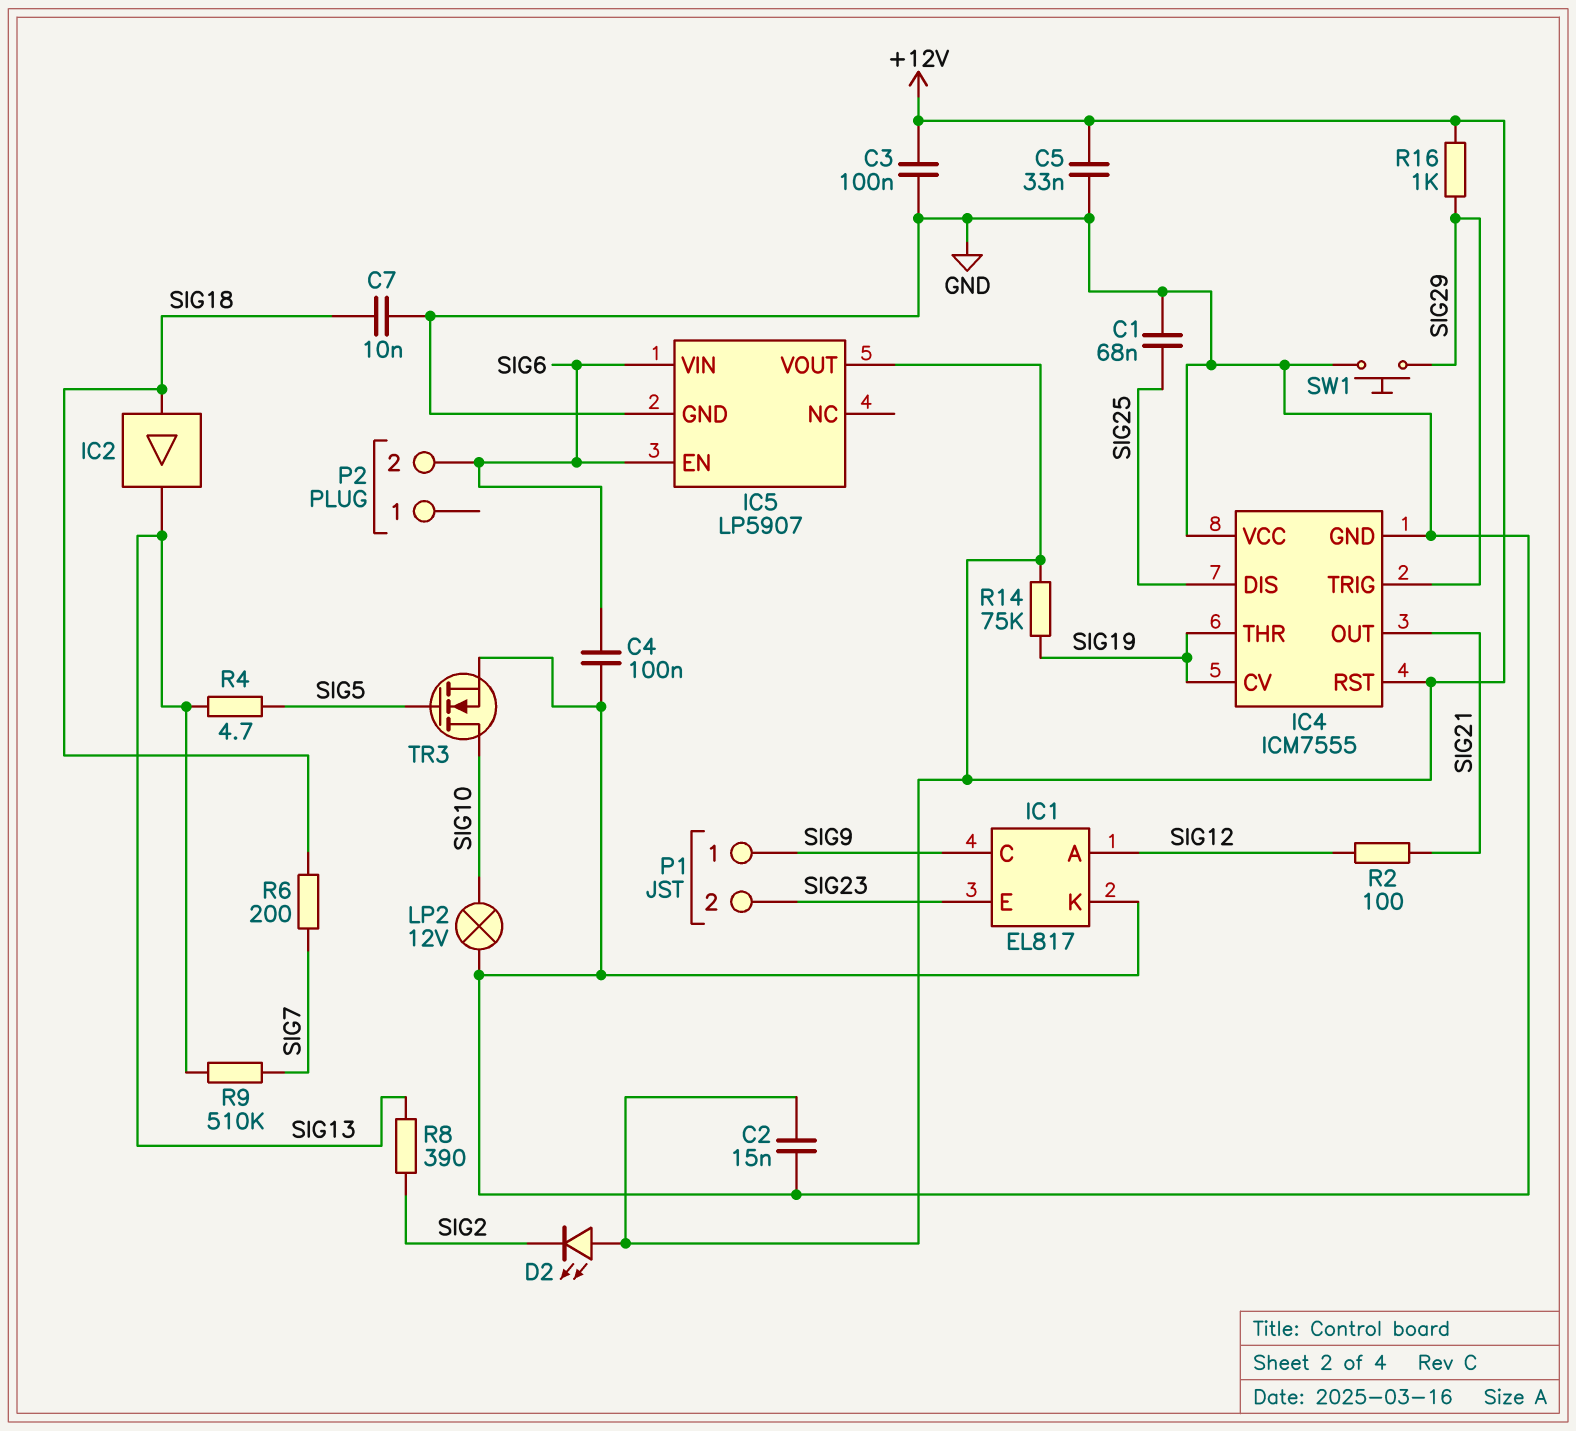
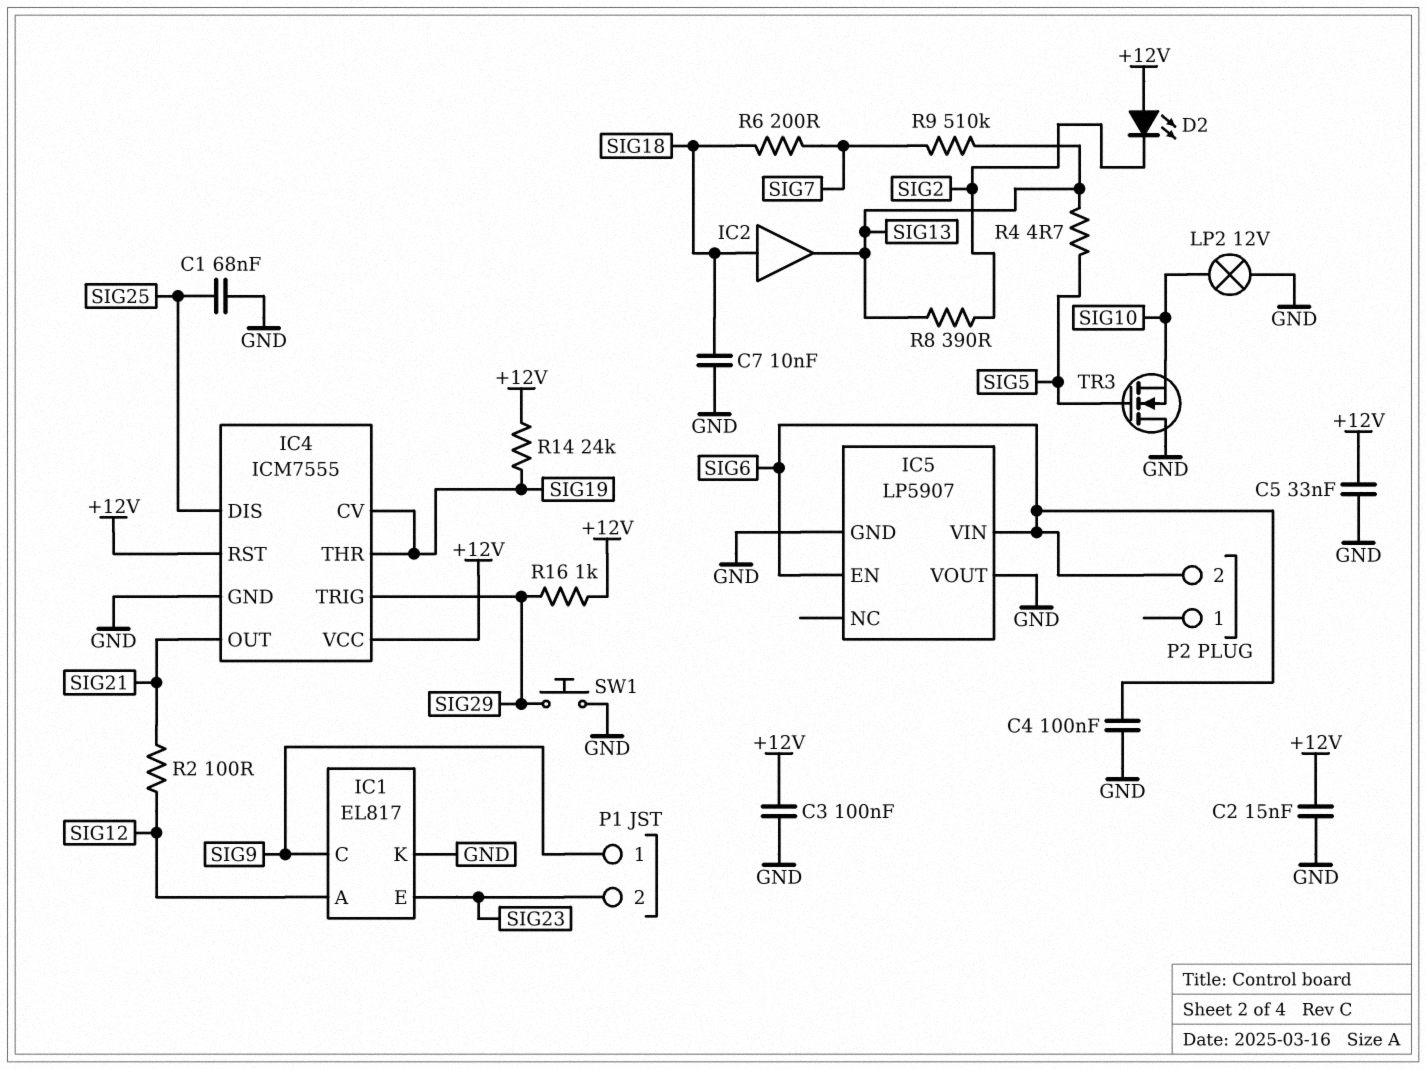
IC4 pin VCC: GND -> +12V
IC5 pin VOUT: +12V -> GND
R14: 75k (+12V, SIG19) -> 24k (+12V, SIG19)
TR3: NMOS (G SIG5, D SIG10, S GND) -> NMOS (G SIG5, D GND, S SIG10)

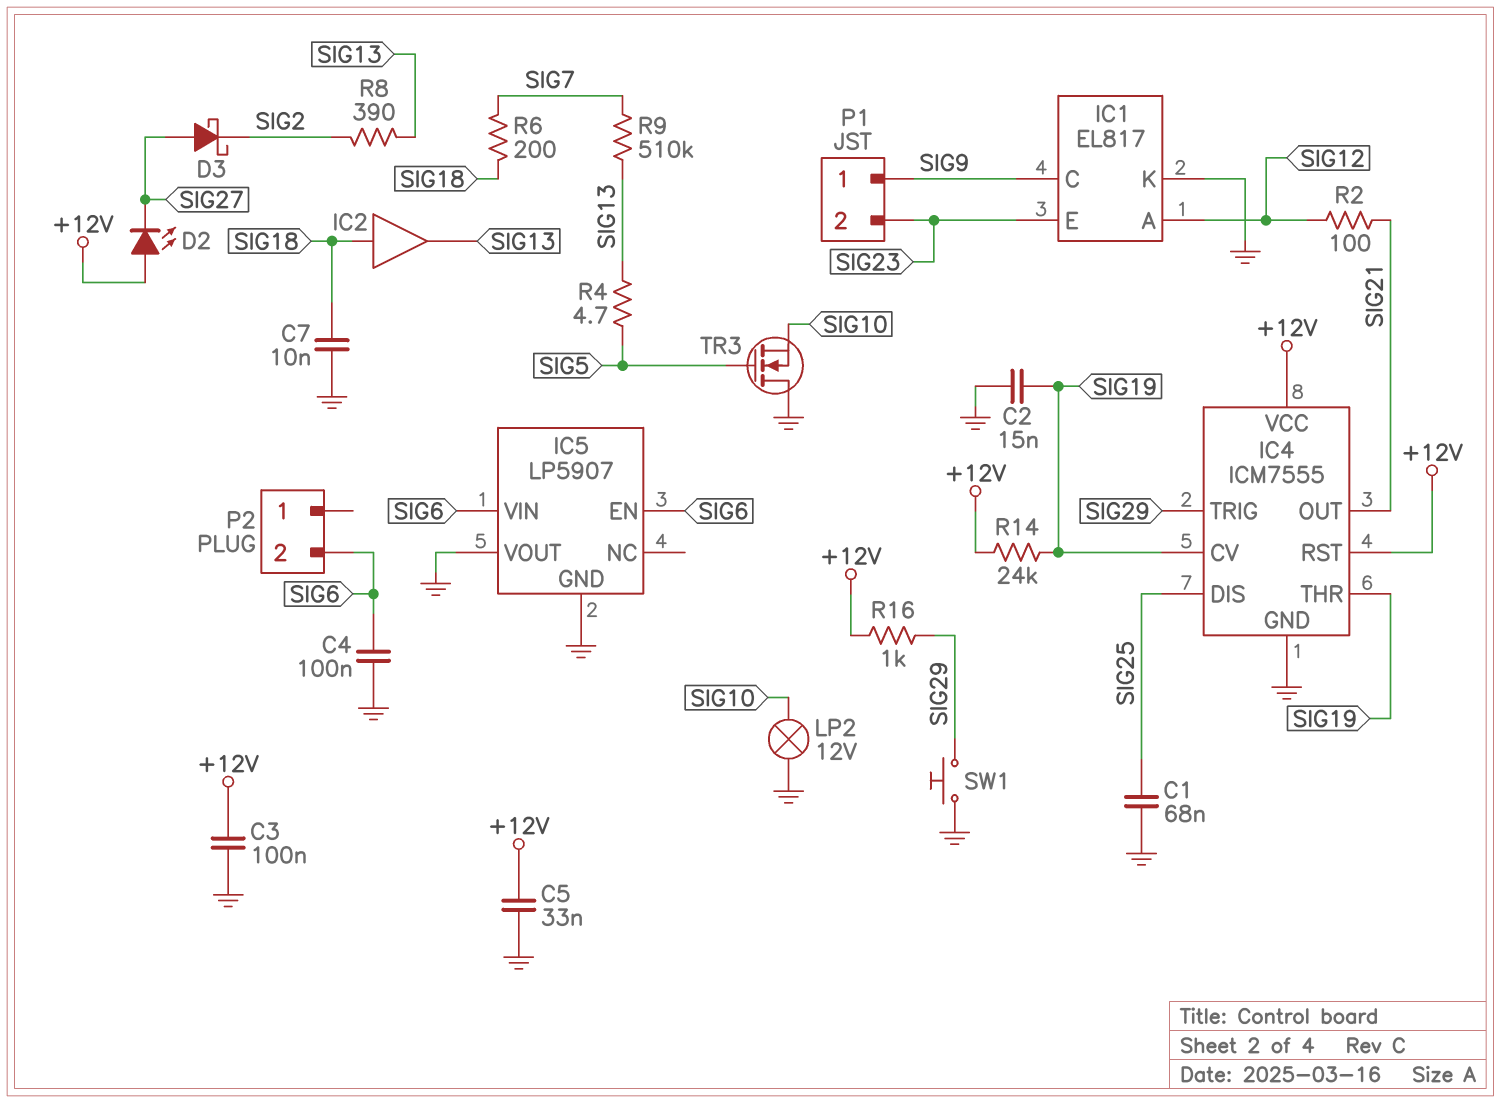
C2: 15nF (+12V, GND) -> 15nF (GND, SIG19)
D2: LED (A +12V, K SIG2) -> LED (A +12V, K SIG27)
D3: none -> schottky (A SIG27, K SIG2)

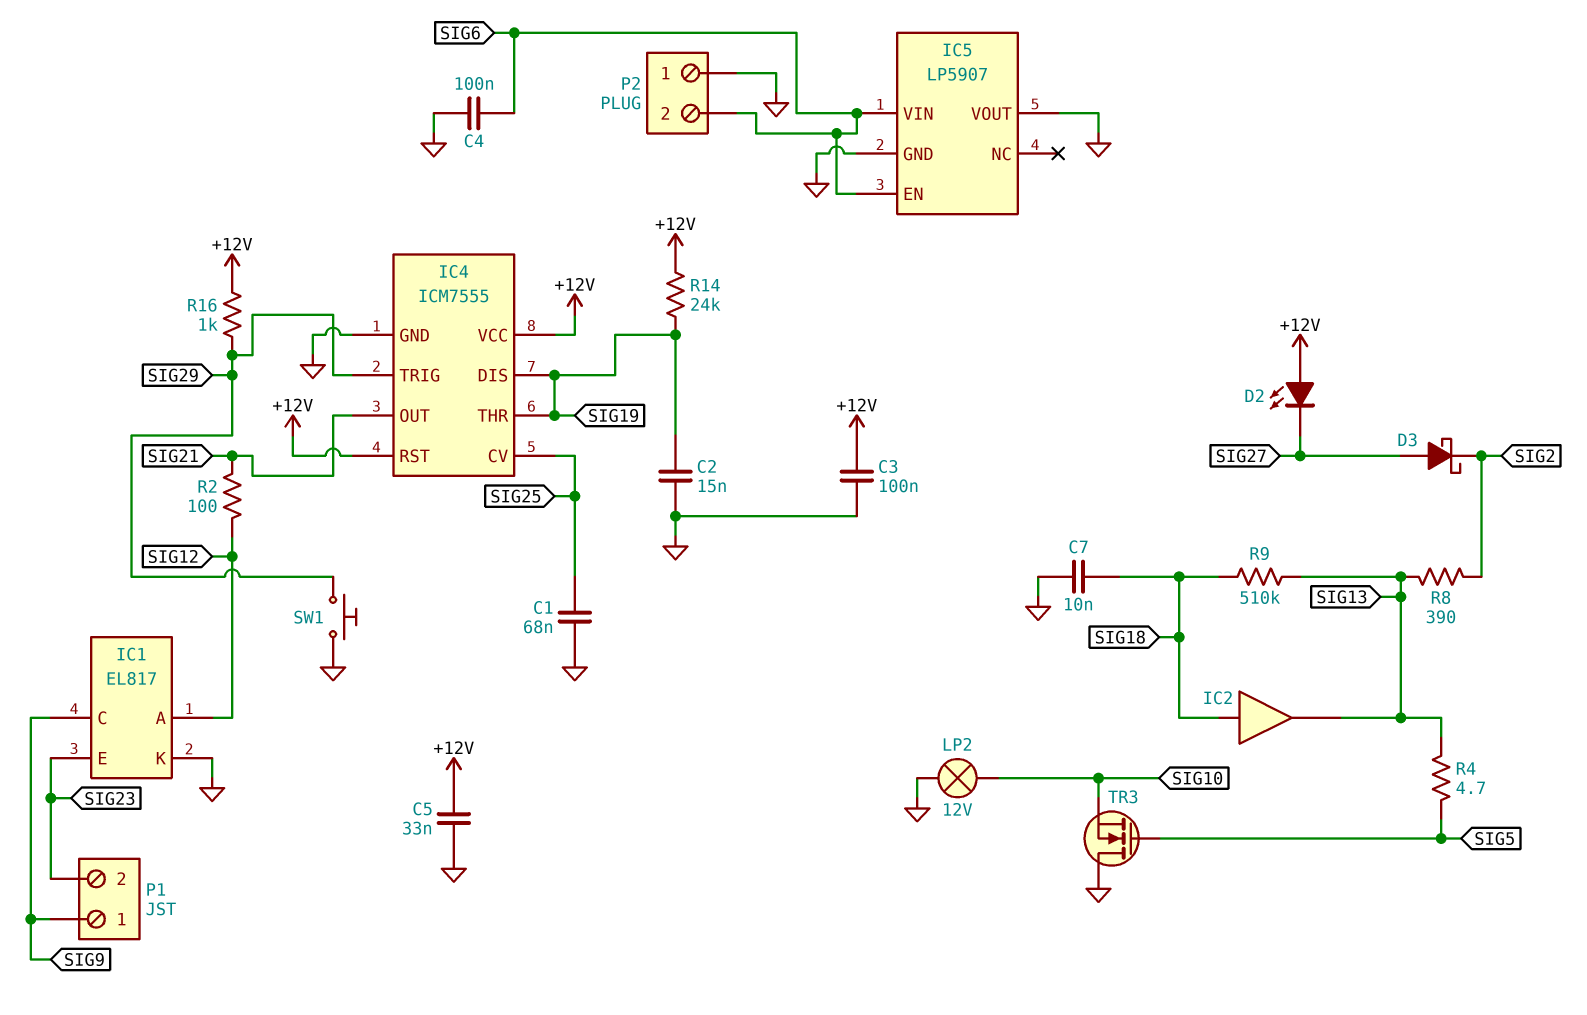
IC4 pin CV: SIG19 -> SIG25
IC4 pin DIS: SIG25 -> SIG19
P2 pin 1: none -> GND
R6: 200 (SIG7, SIG18) -> none
R9: 510k (SIG7, SIG13) -> 510k (SIG13, SIG18)

